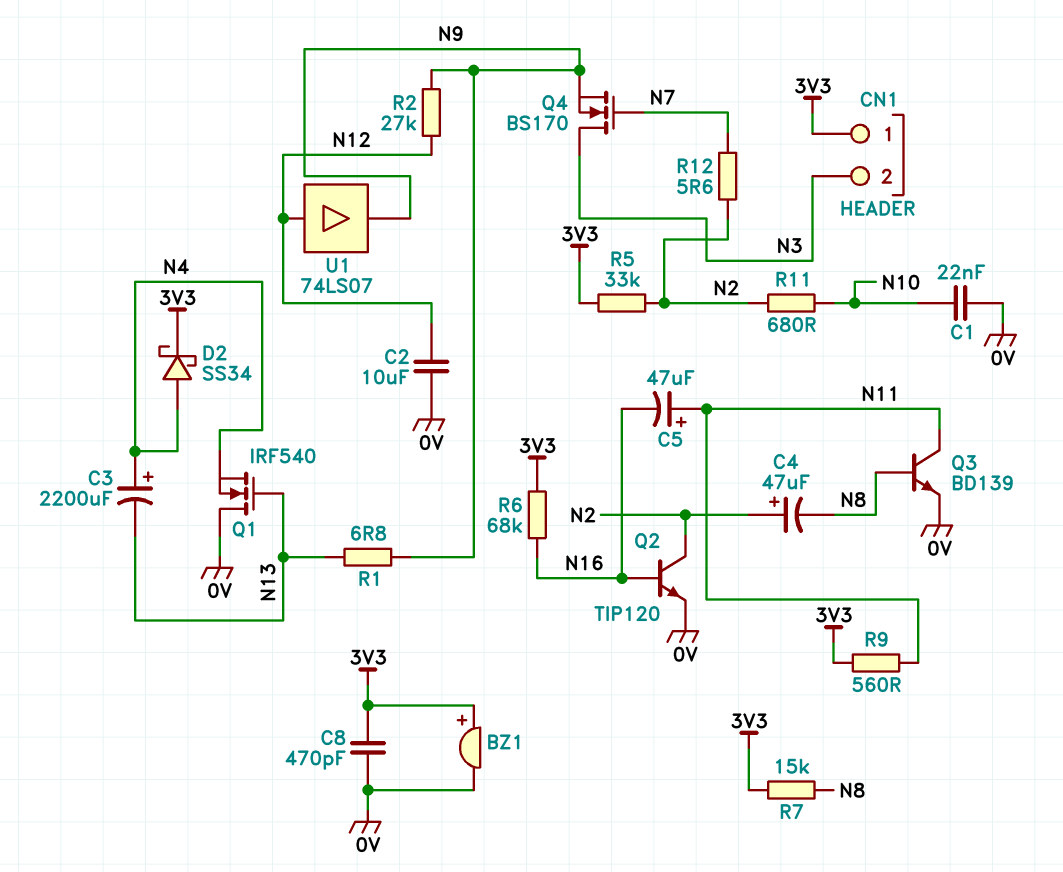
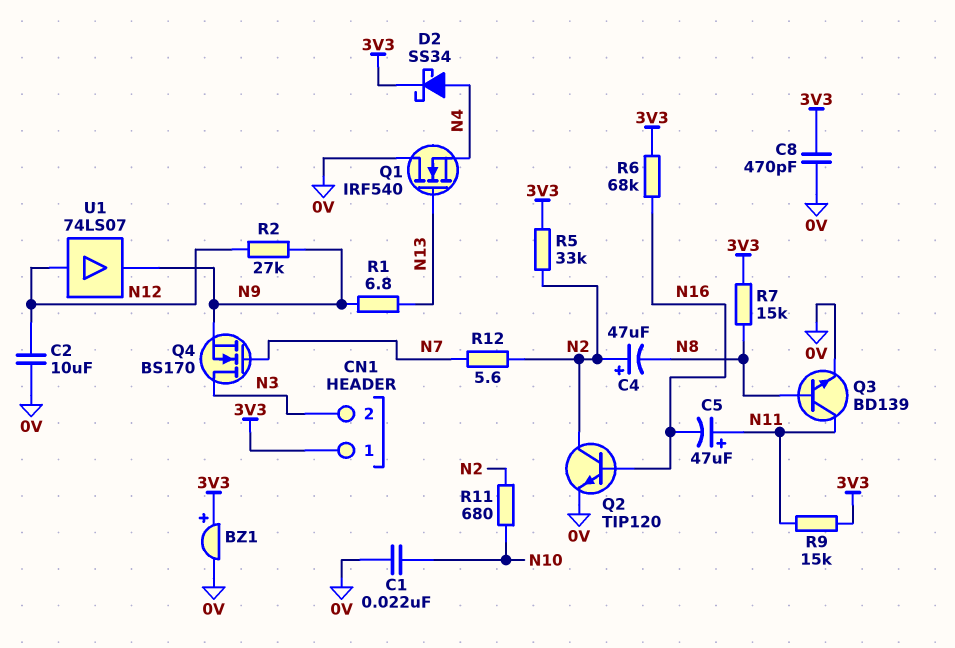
C3: 2200uF (plus N4, minus N13) -> none
R9: 560 (3V3, N11) -> 15k (3V3, N11)

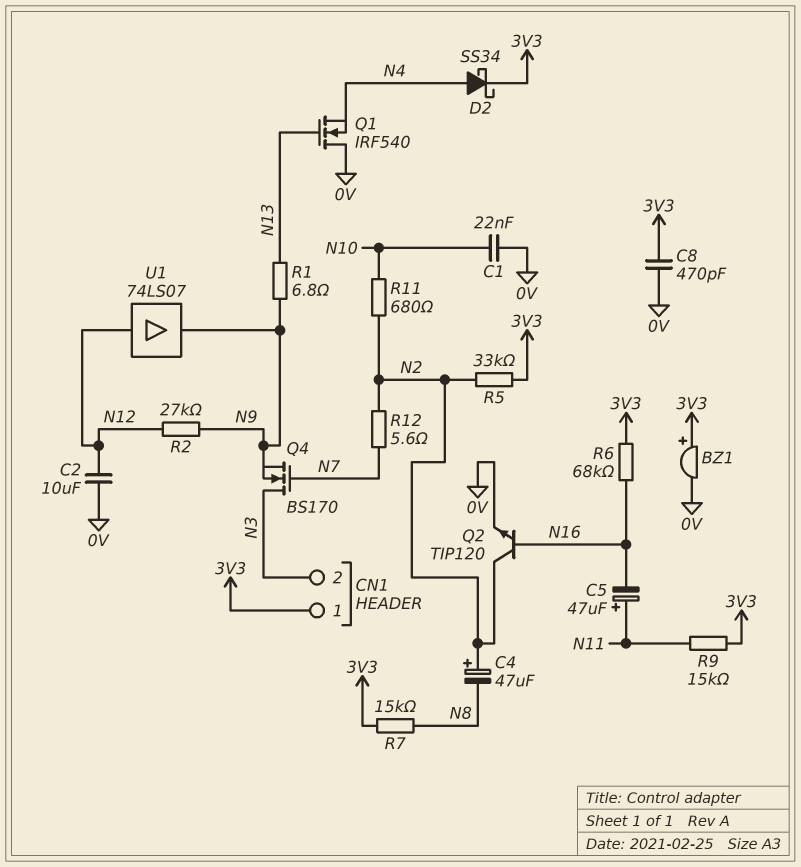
Q3: NPN BD139 (B N8, C N11, E 0V) -> none

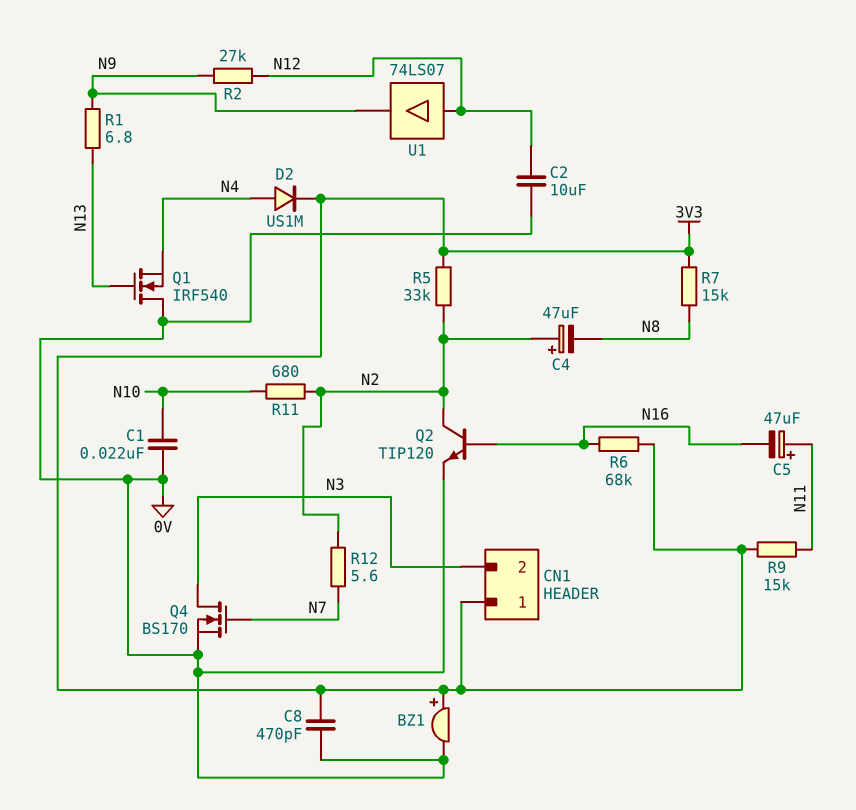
D2: schottky SS34 (A N4, K 3V3) -> diode US1M (A N4, K 3V3)
Q4: NMOS BS170 (G N7, D N3, S N9) -> NMOS BS170 (G N7, D N3, S 0V)

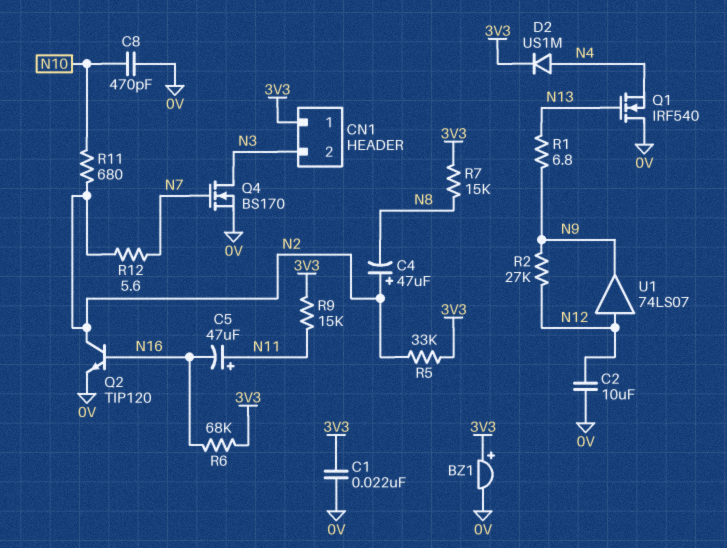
C1: 22nF (0V, N10) -> 22nF (0V, 3V3)
C8: 470pF (0V, 3V3) -> 470pF (0V, N10)

